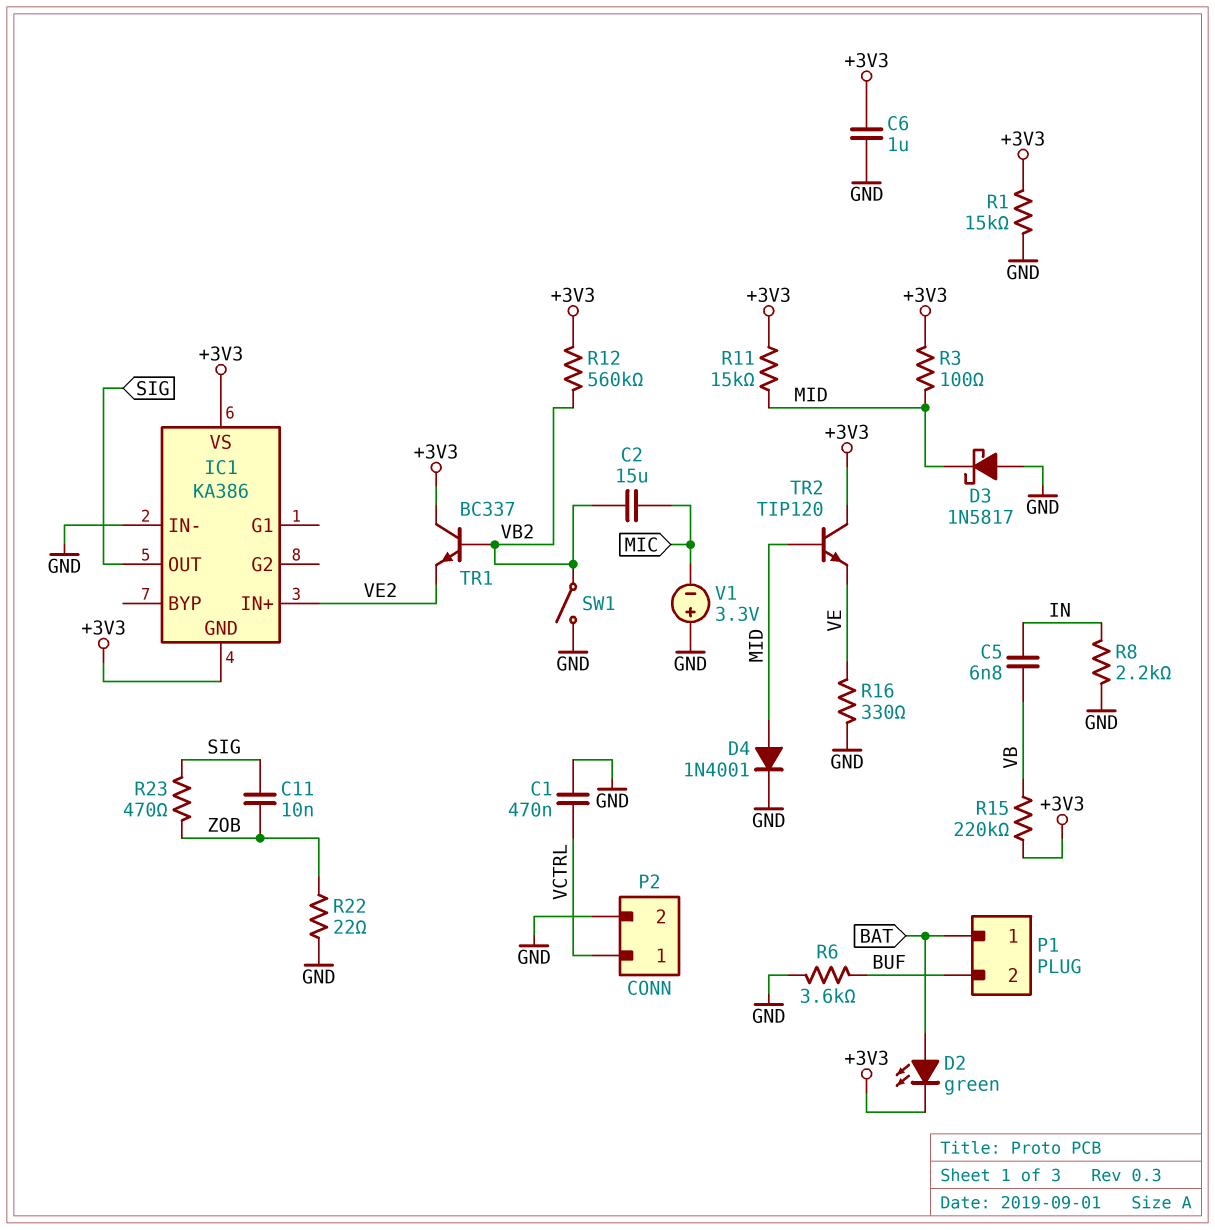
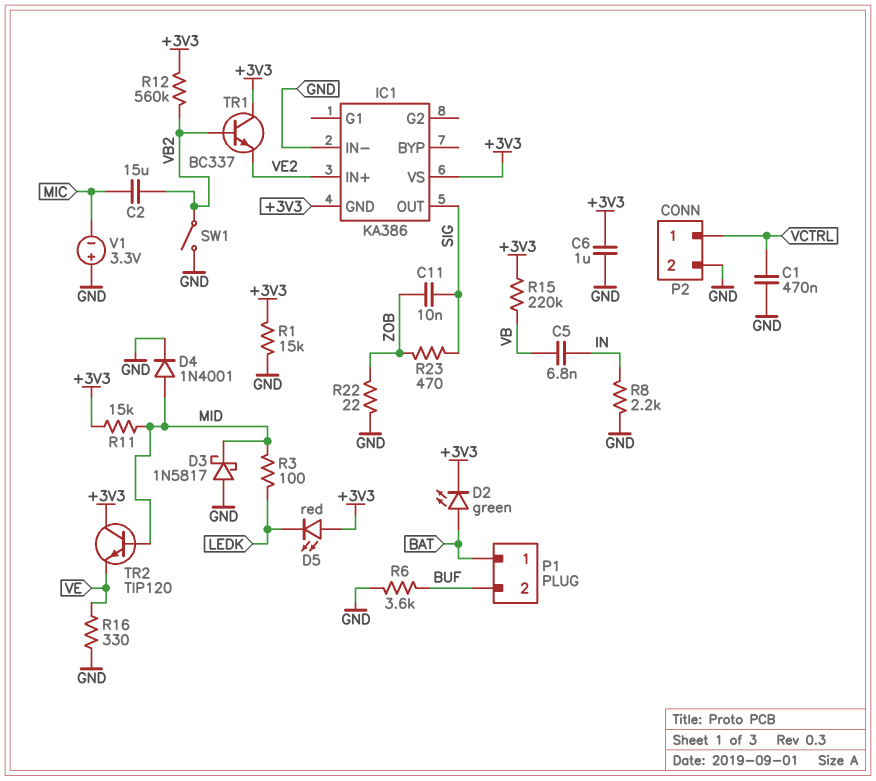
D5: none -> LED red (A +3V3, K LEDK)
R3: 100 (+3V3, MID) -> 100 (LEDK, MID)

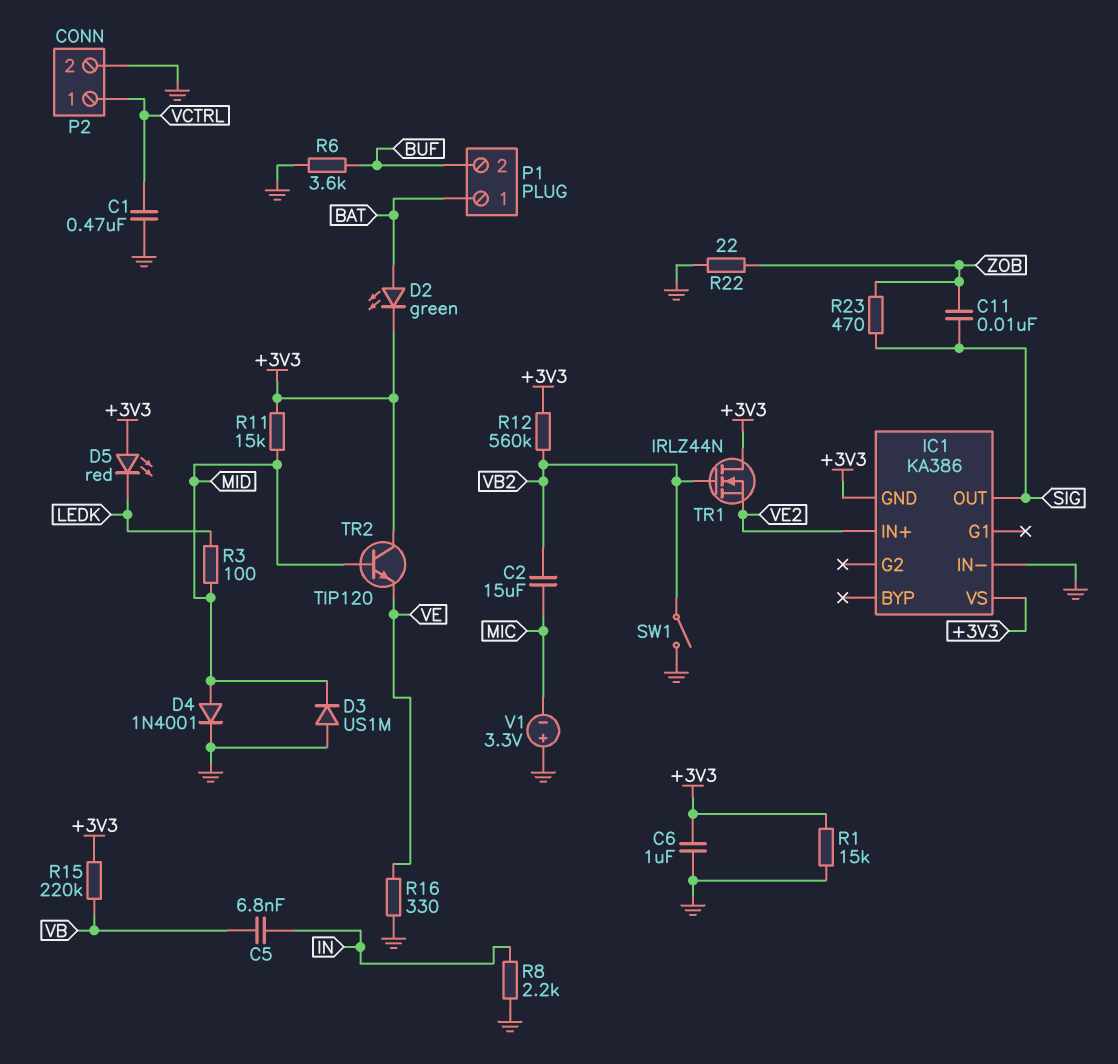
D3: schottky 1N5817 (A GND, K MID) -> diode US1M (A GND, K MID)
TR1: NPN BC337 (B VB2, C +3V3, E VE2) -> NMOS IRLZ44N (G VB2, D +3V3, S VE2)

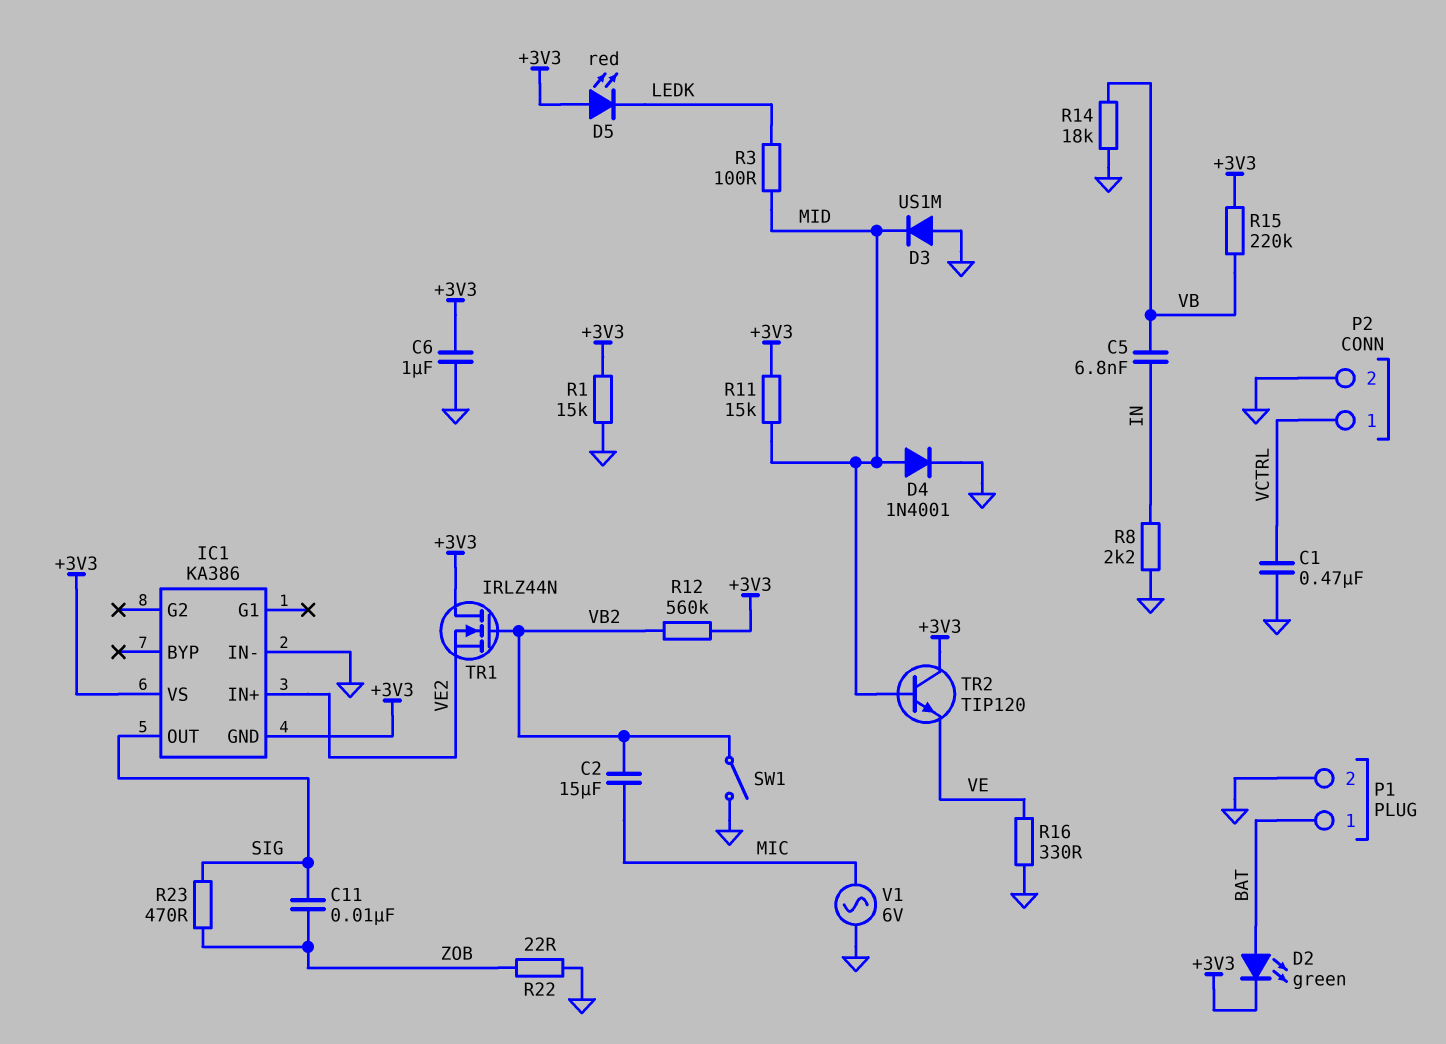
P1 pin 2: BUF -> GND
R6: 3.6k (BUF, GND) -> none
R14: none -> 18k (GND, VB)
V1: 3.3V (plus GND, minus MIC) -> AC 6V (GND, MIC)

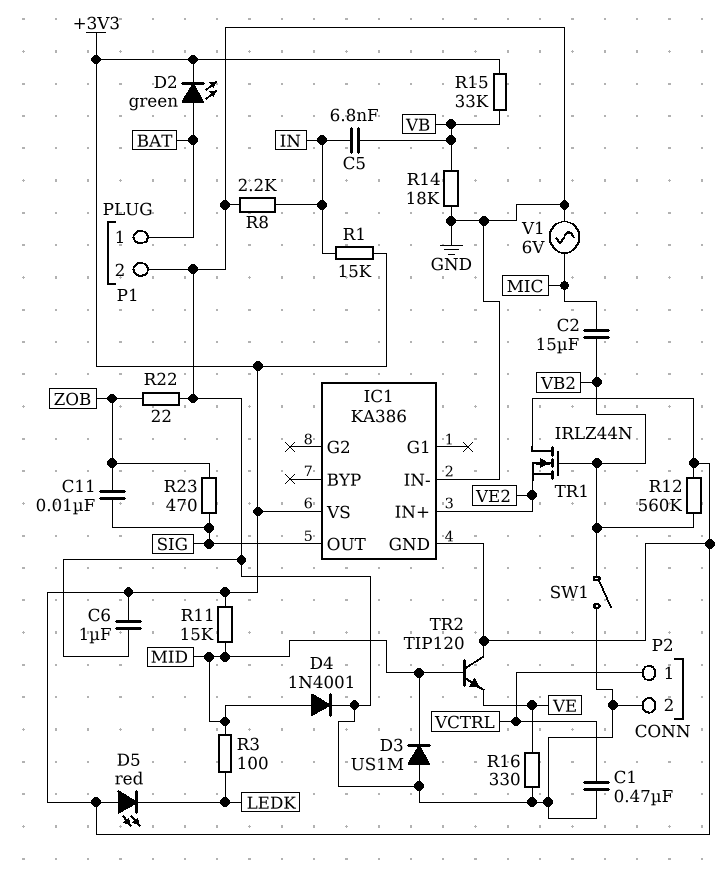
R1: 15k (+3V3, GND) -> 15k (+3V3, IN)
R15: 220k (+3V3, VB) -> 33k (+3V3, VB)

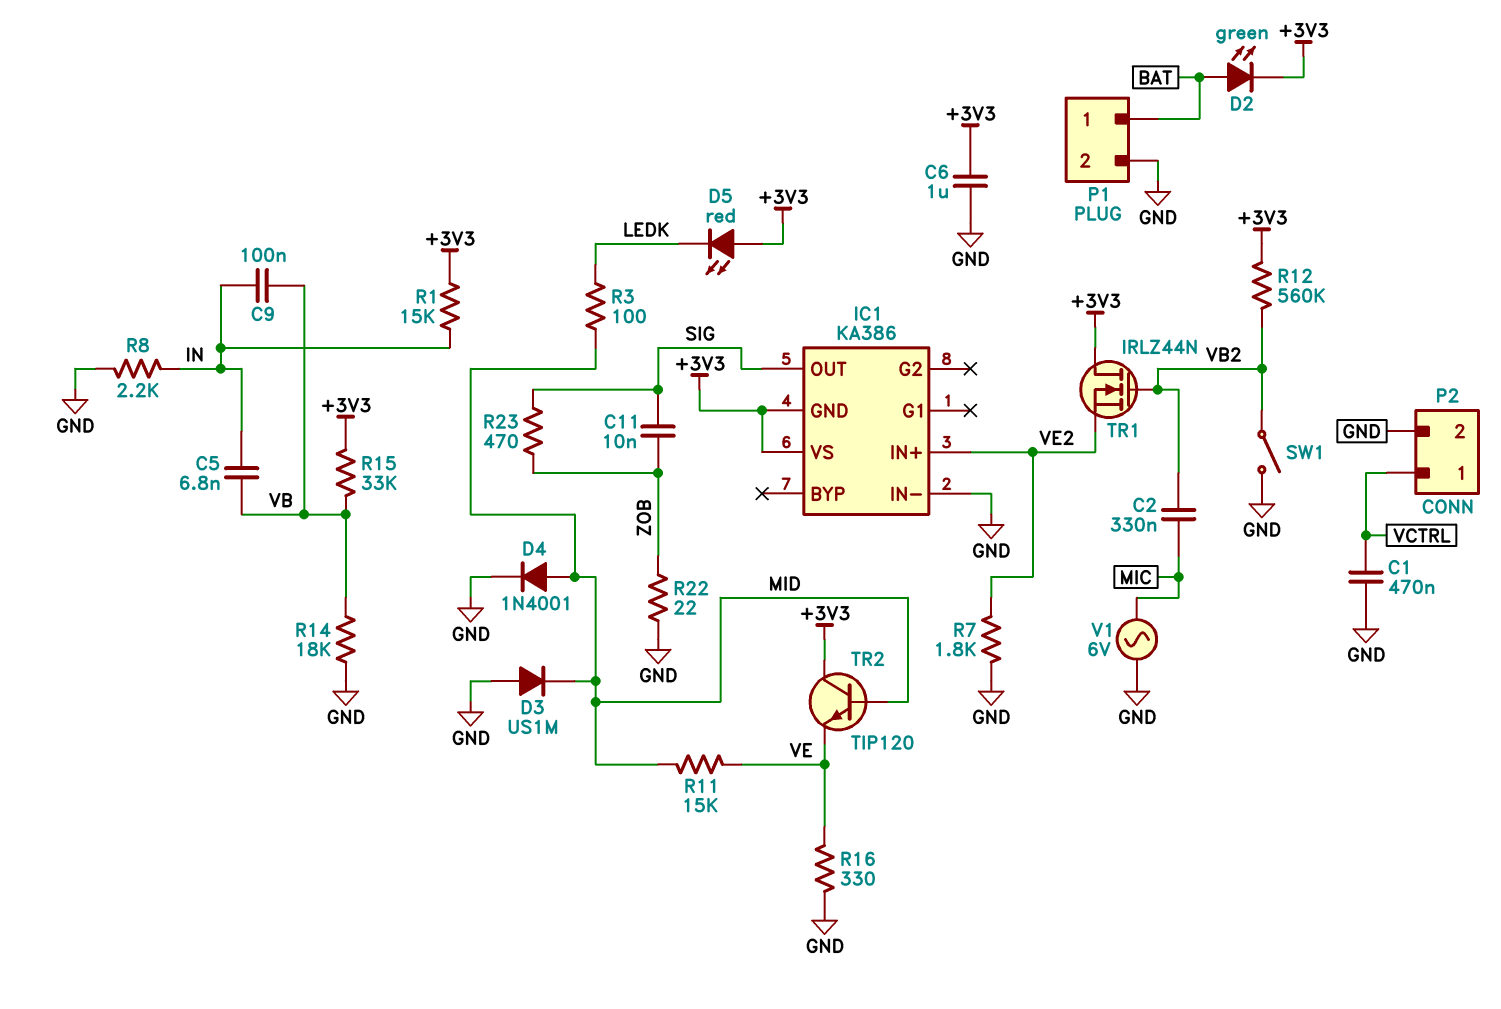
C2: 15uF (MIC, VB2) -> 330nF (MIC, VB2)
C9: none -> 100nF (IN, VB)
R7: none -> 1.8k (GND, VE2)
R11: 15k (+3V3, MID) -> 15k (MID, VE)

